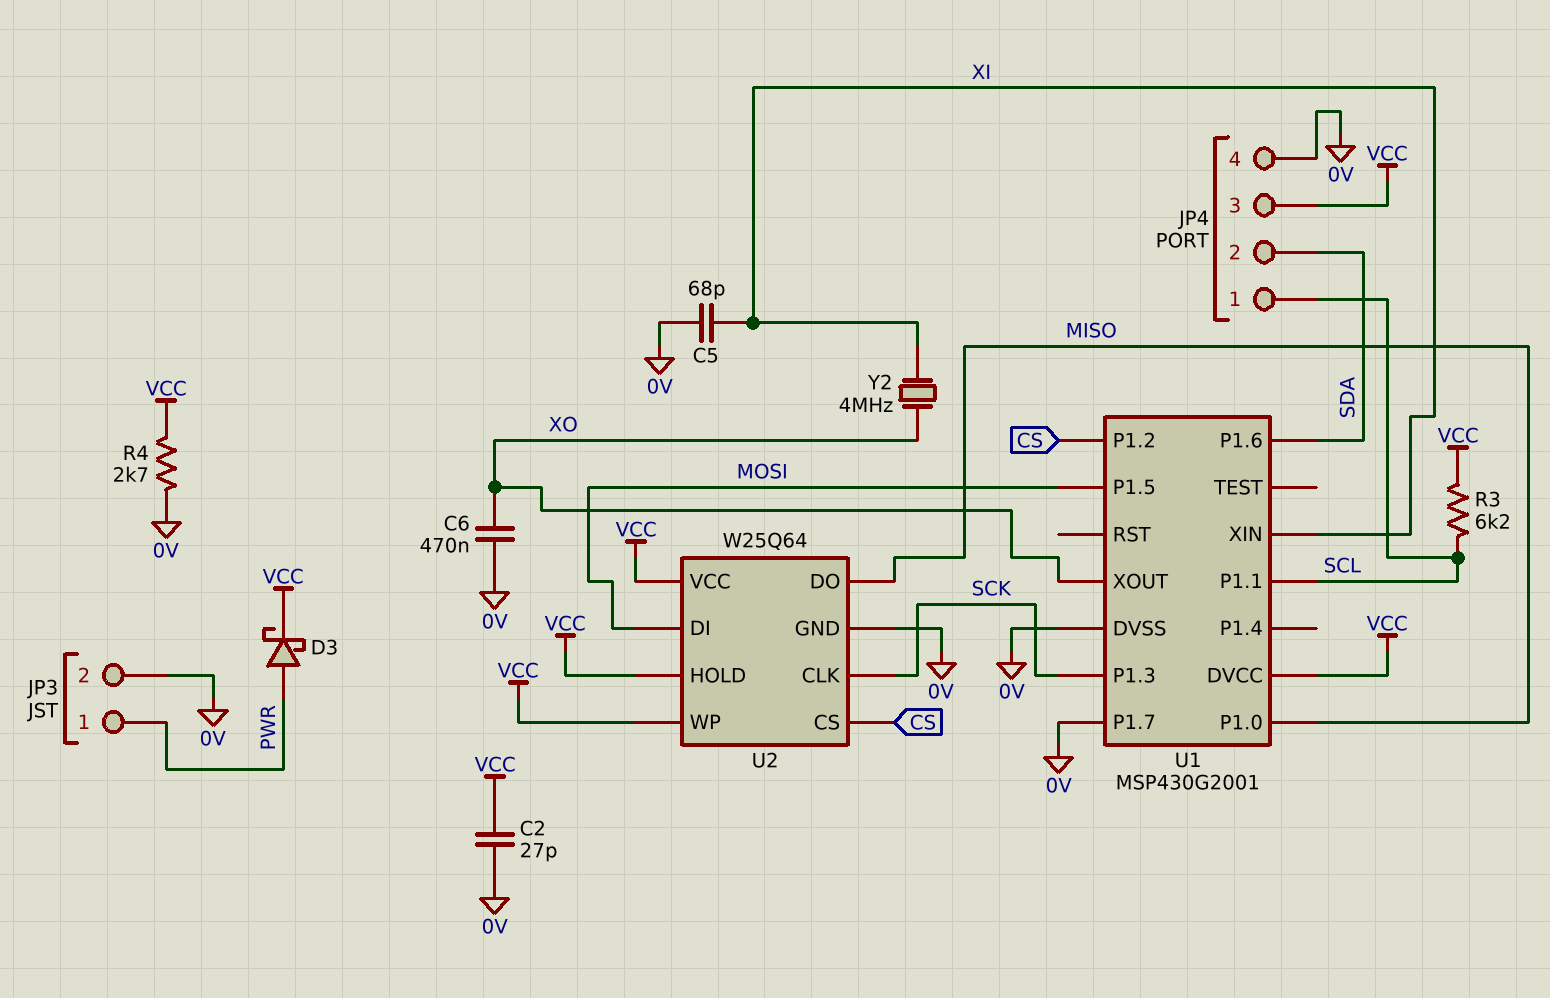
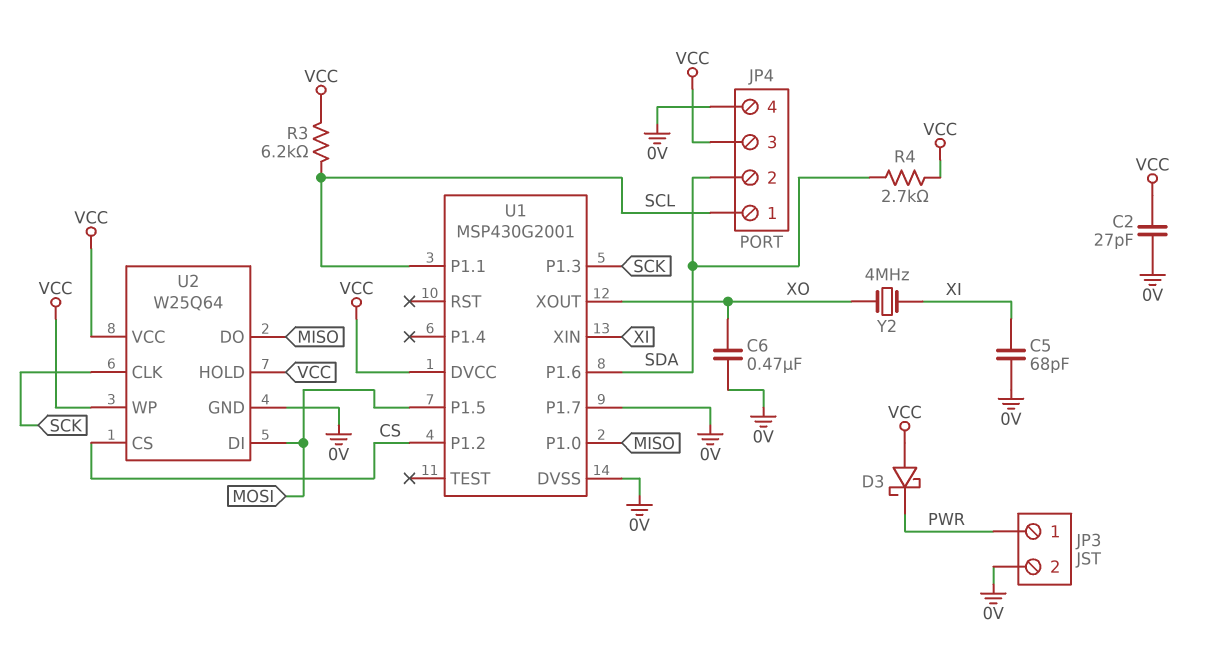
D3: schottky (A PWR, K VCC) -> schottky (A VCC, K PWR)
R4: 2.7k (0V, VCC) -> 2.7k (SDA, VCC)

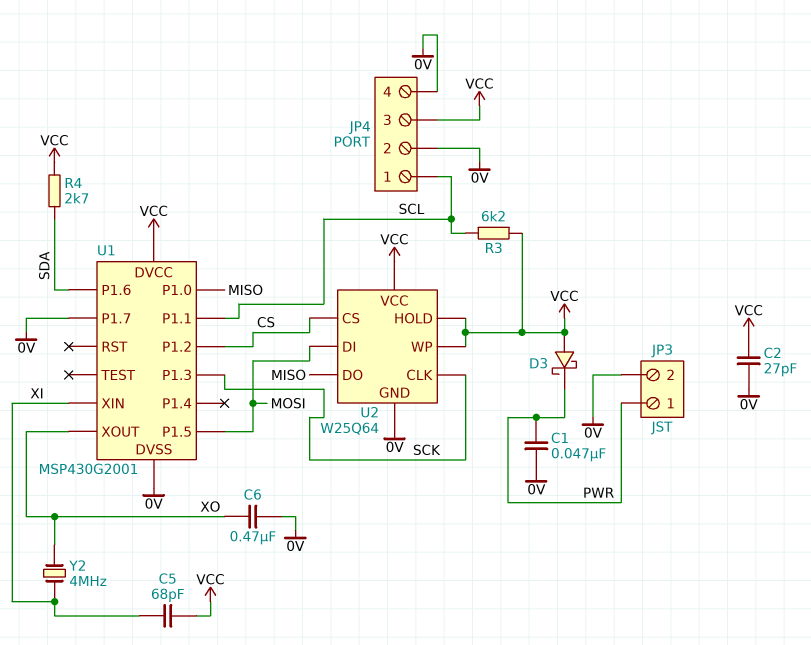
C1: none -> 47nF (0V, PWR)
C5: 68pF (0V, XI) -> 68pF (VCC, XI)
JP4 pin 2: SDA -> 0V

